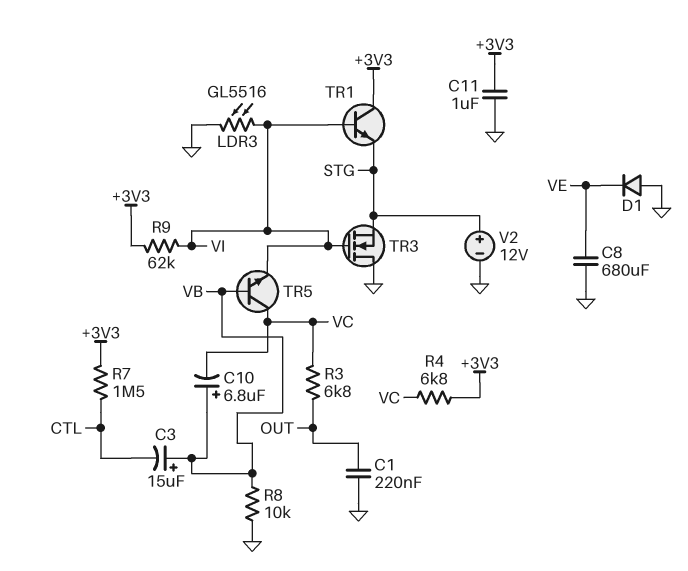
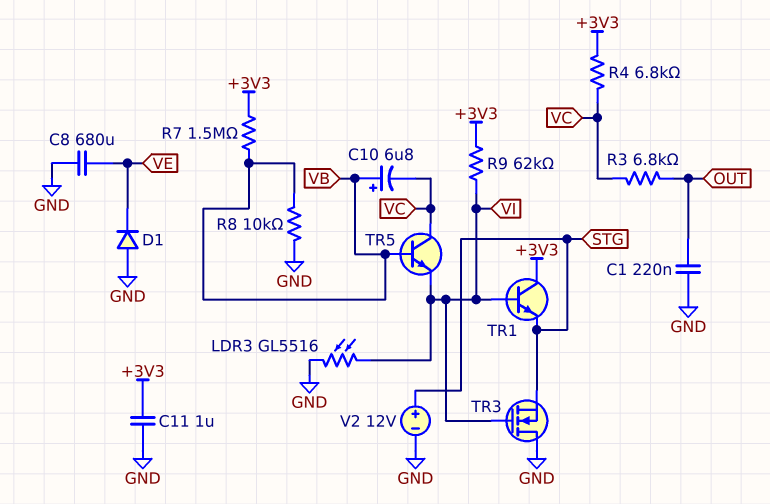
C3: 15uF (plus VB, minus CTL) -> none
R7: 1.5M (+3V3, CTL) -> 1.5M (+3V3, VB)

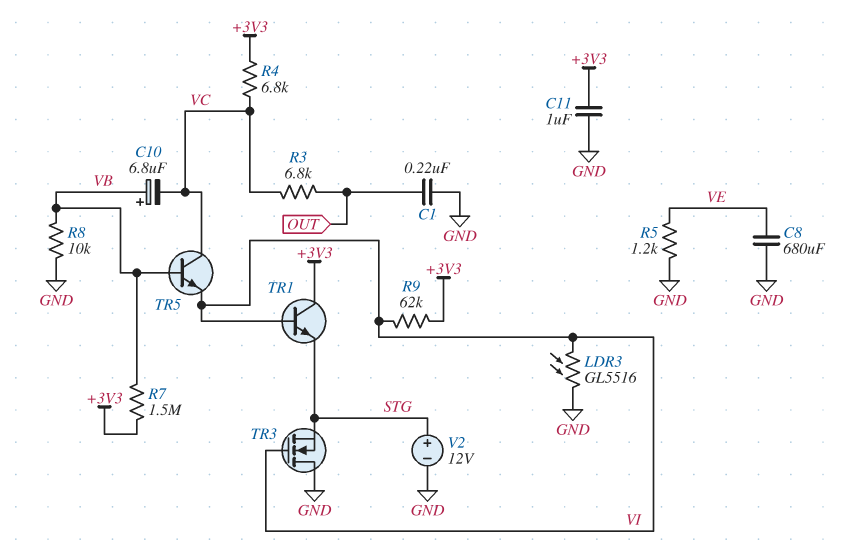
D1: diode (A GND, K VE) -> none
R5: none -> 1.2k (GND, VE)

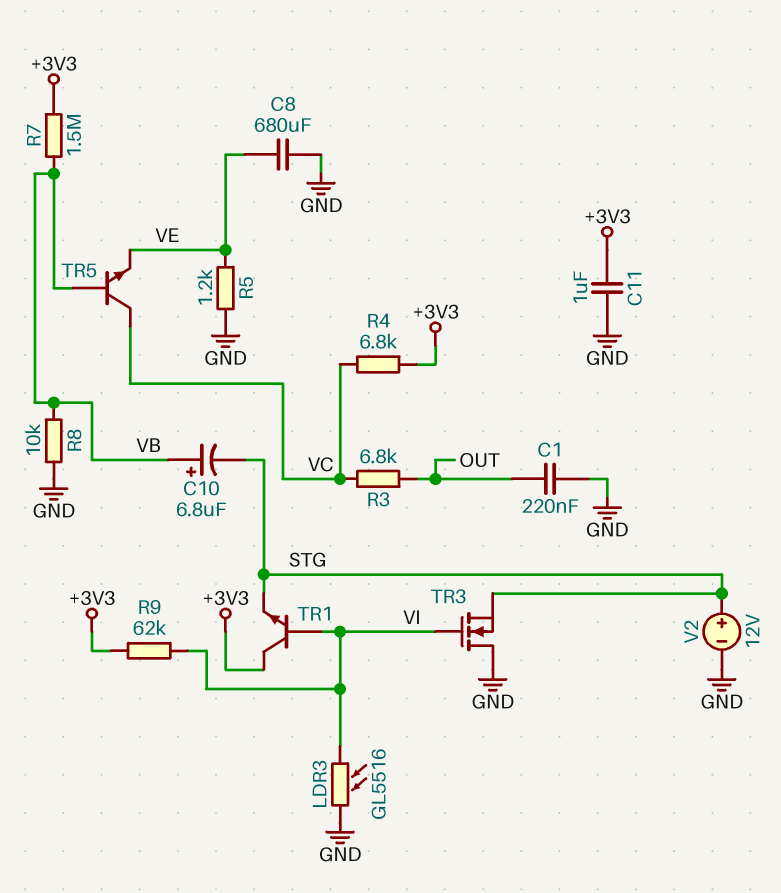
C10: 6.8uF (plus VB, minus VC) -> 6.8uF (plus VB, minus STG)
TR5: NPN (B VB, C VC, E VI) -> NPN (B VB, C VC, E VE)

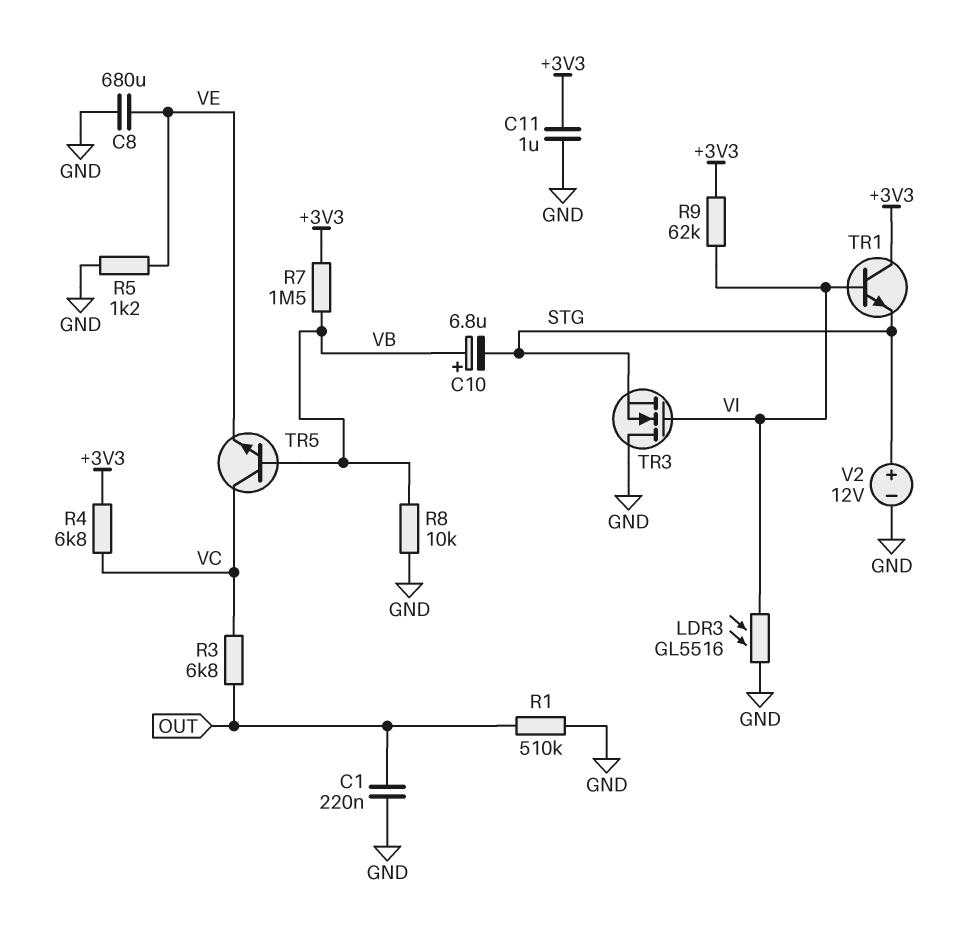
R1: none -> 510k (GND, OUT)

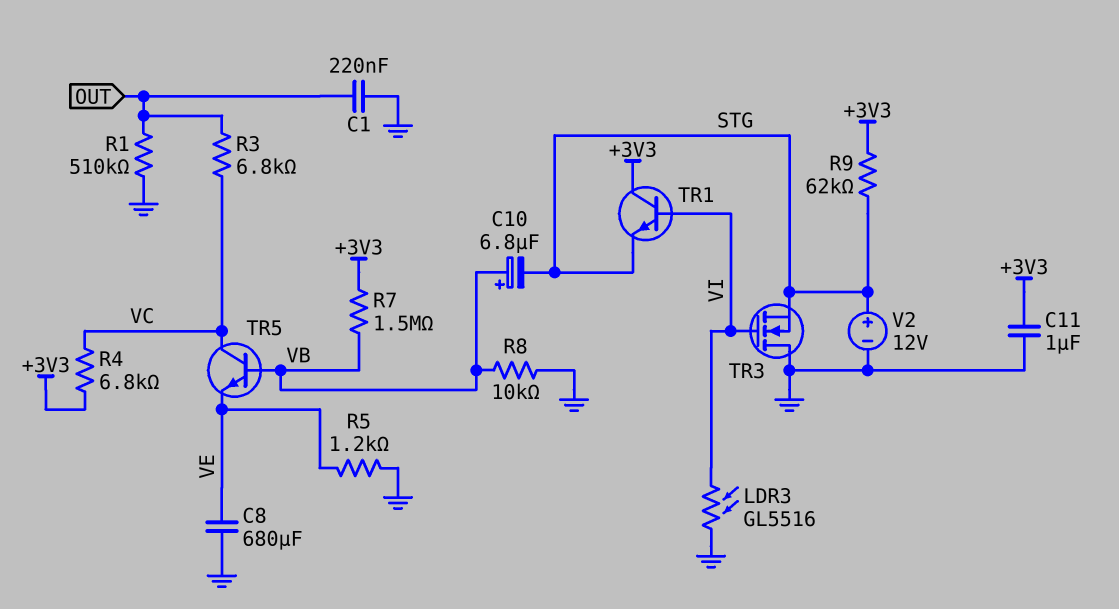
R9: 62k (+3V3, VI) -> 62k (+3V3, STG)

